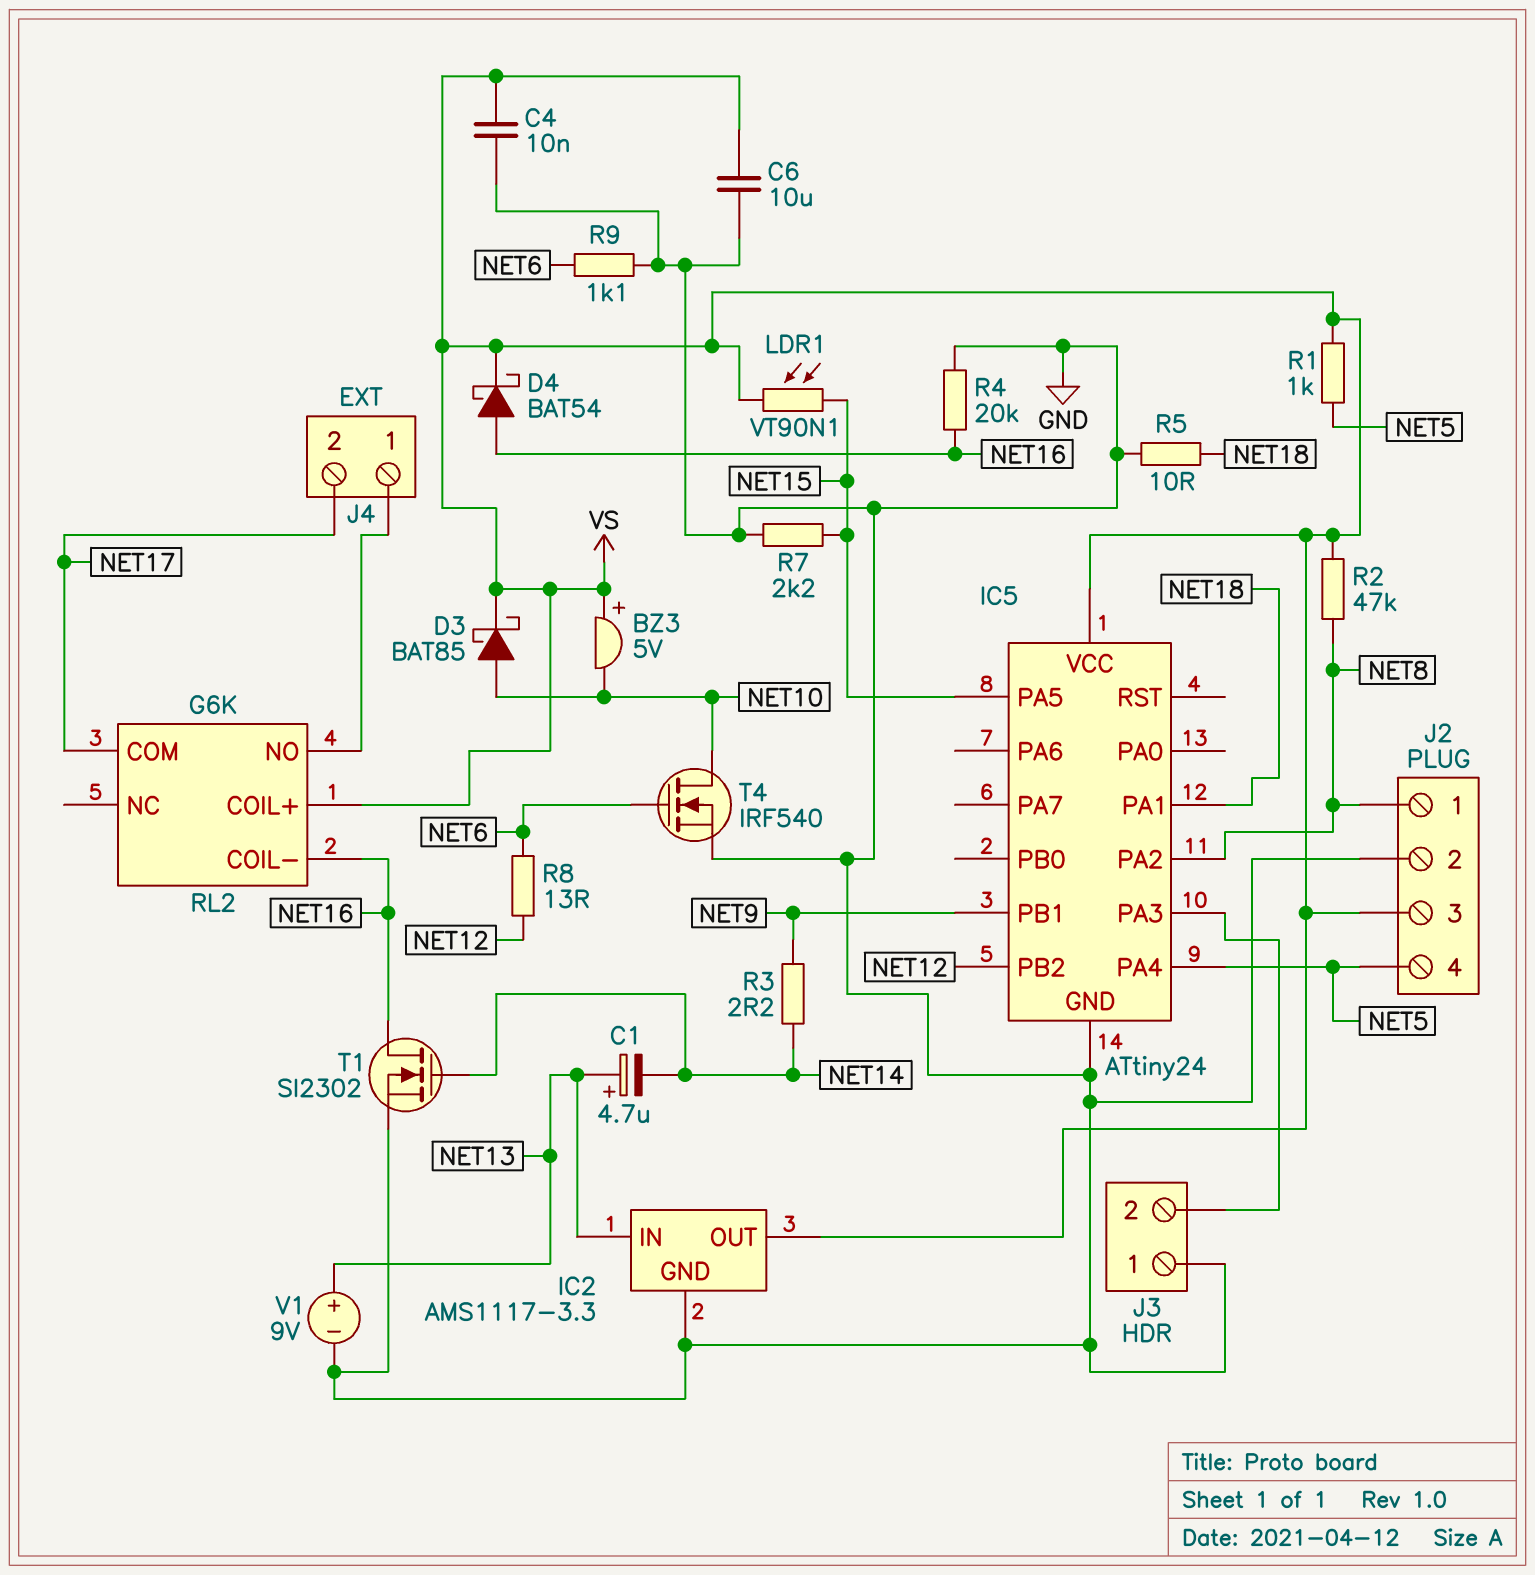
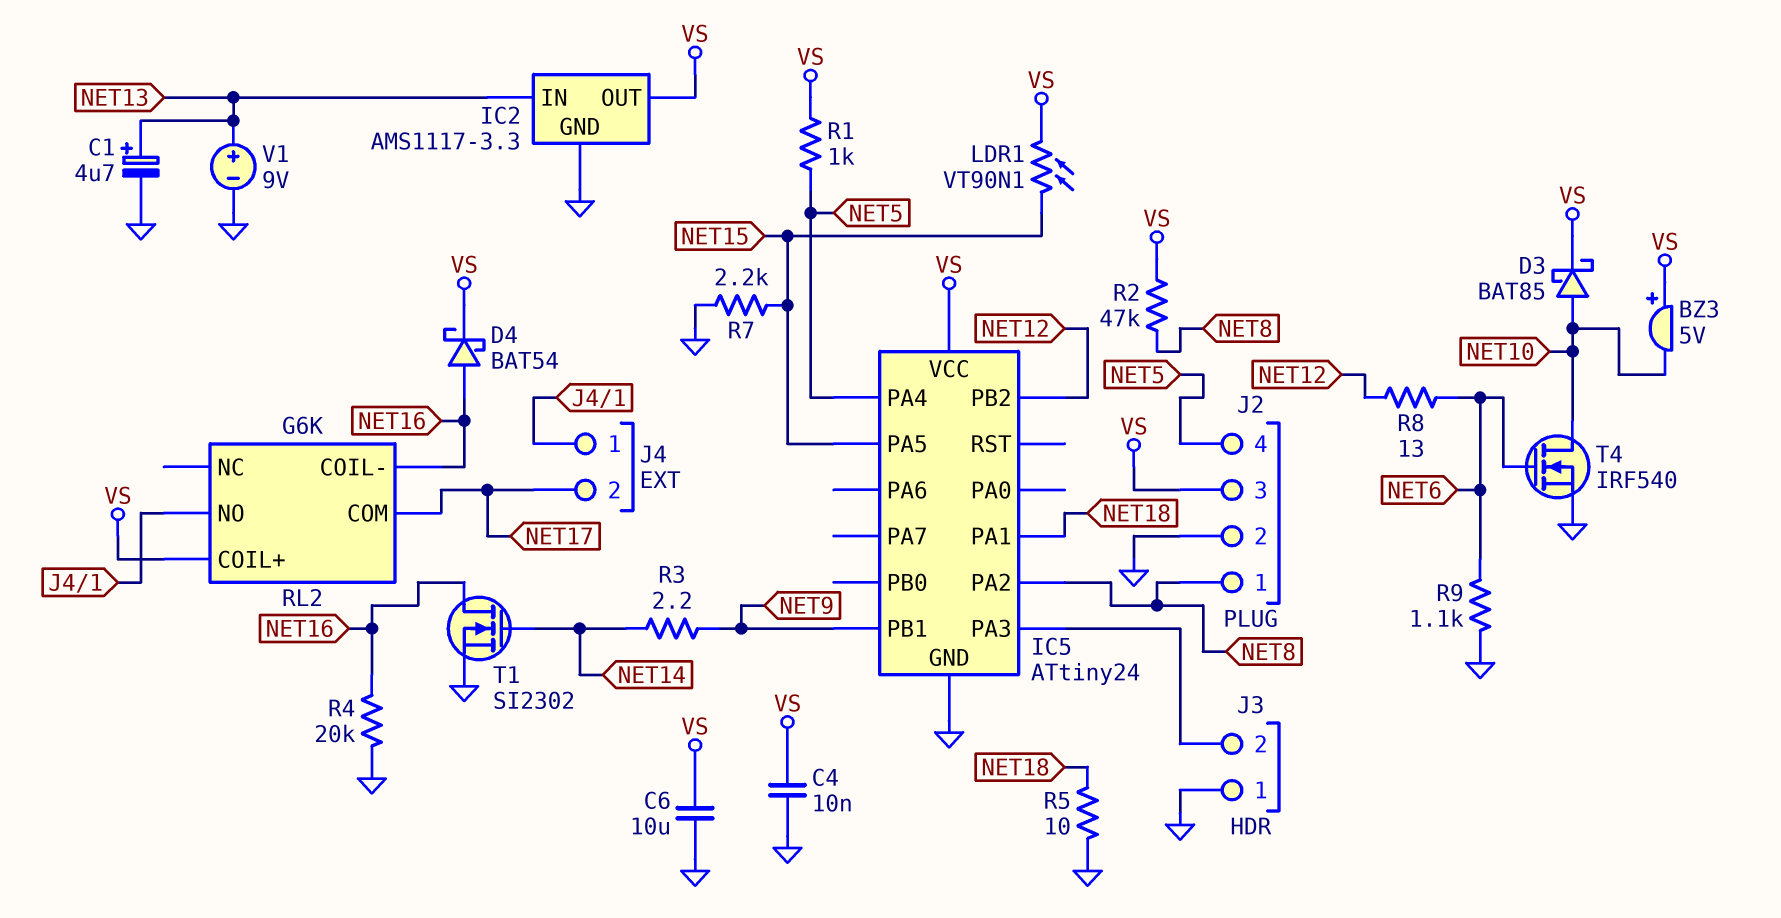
C1: 4.7uF (plus NET13, minus NET14) -> 4.7uF (plus NET13, minus GND)

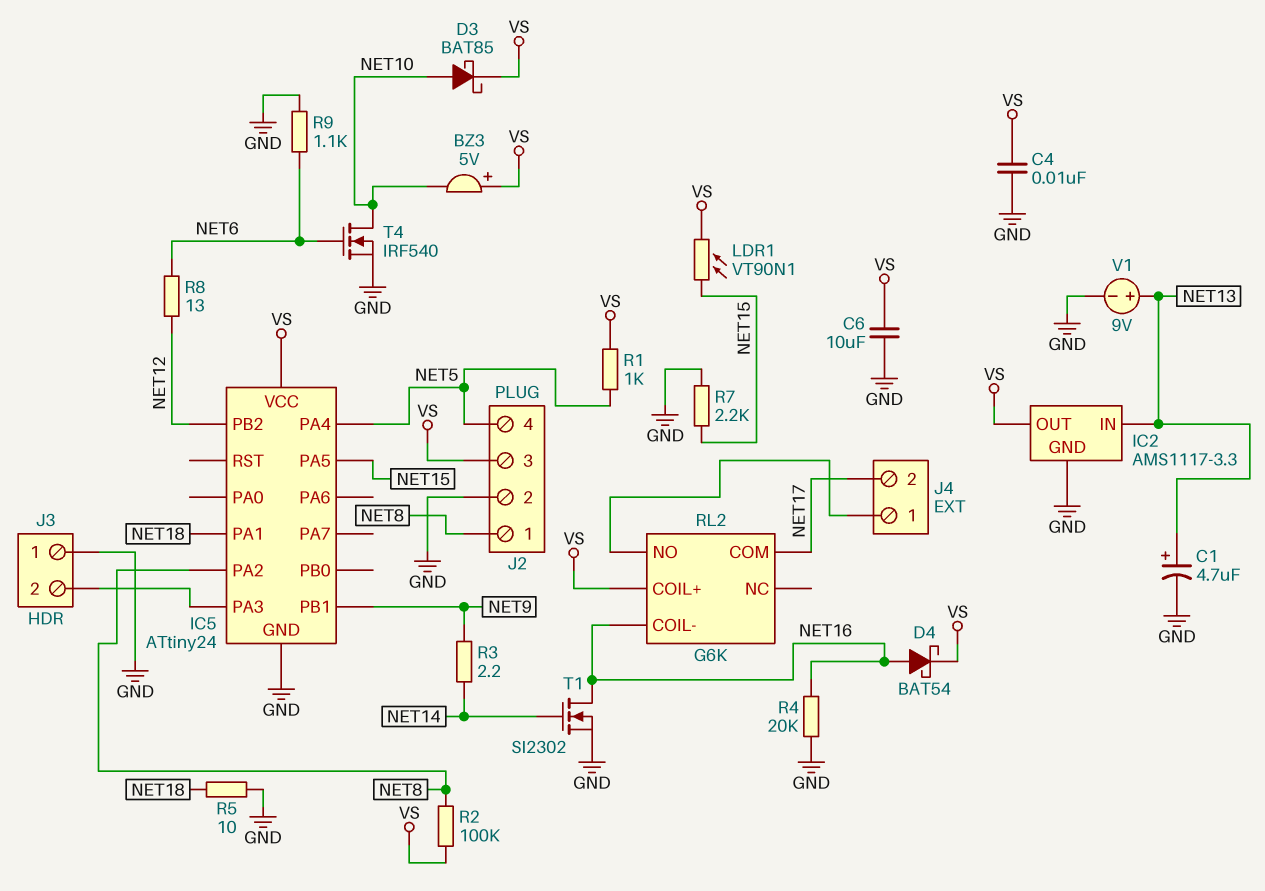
R2: 47k (NET8, VS) -> 100k (NET8, VS)

